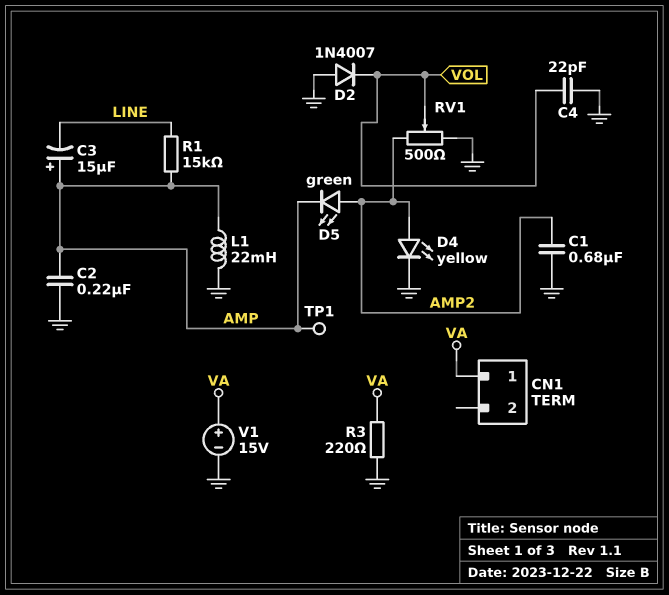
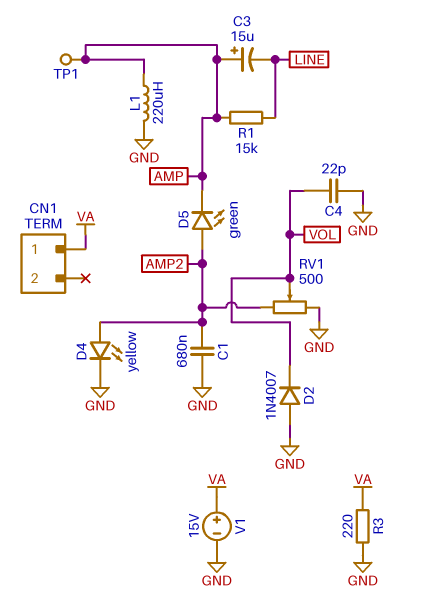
C2: 220nF (AMP, GND) -> none
L1: 22mH (AMP, GND) -> 220uH (AMP, GND)

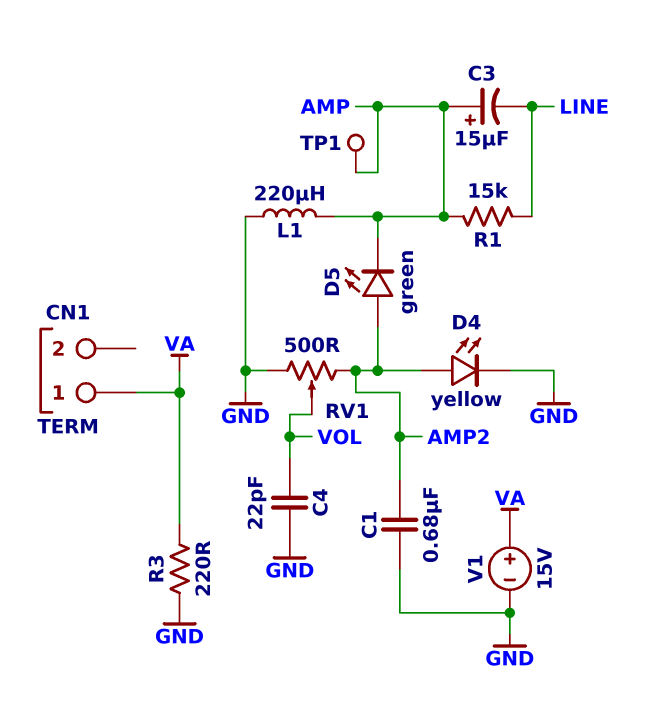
D2: diode 1N4007 (A GND, K VOL) -> none

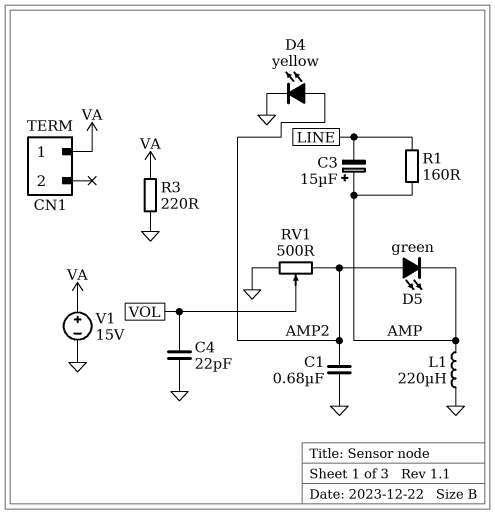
R1: 15k (AMP, LINE) -> 160 (AMP, LINE)
TP1: test point (AMP) -> none

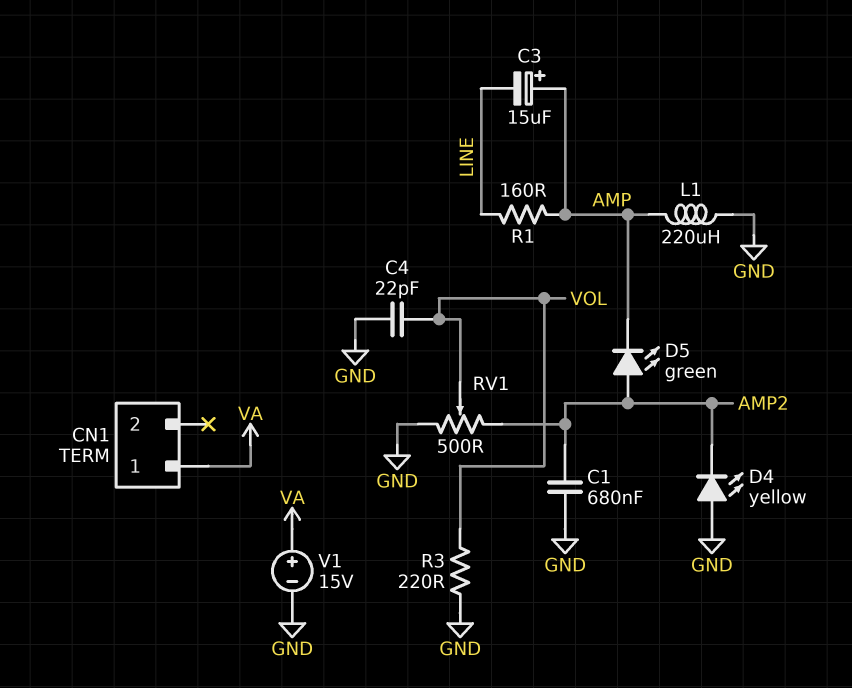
D4: LED yellow (A AMP2, K GND) -> LED yellow (A GND, K AMP2)
R3: 220 (GND, VA) -> 220 (GND, VOL)

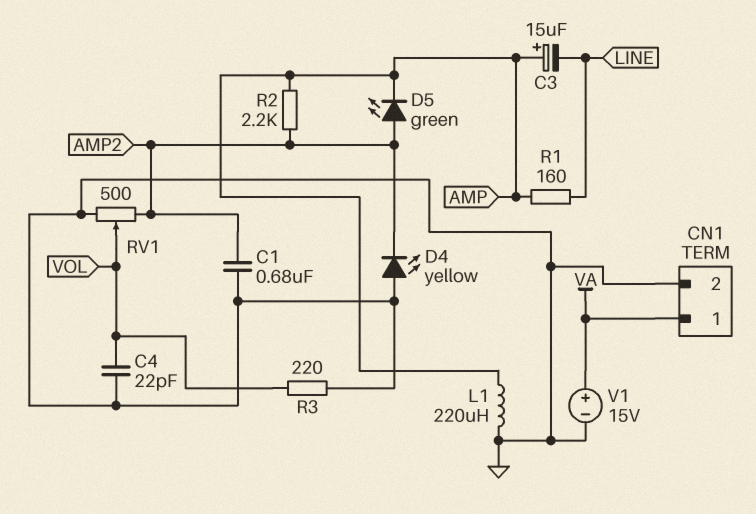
CN1 pin 2: none -> GND
R2: none -> 2.2k (AMP, AMP2)

